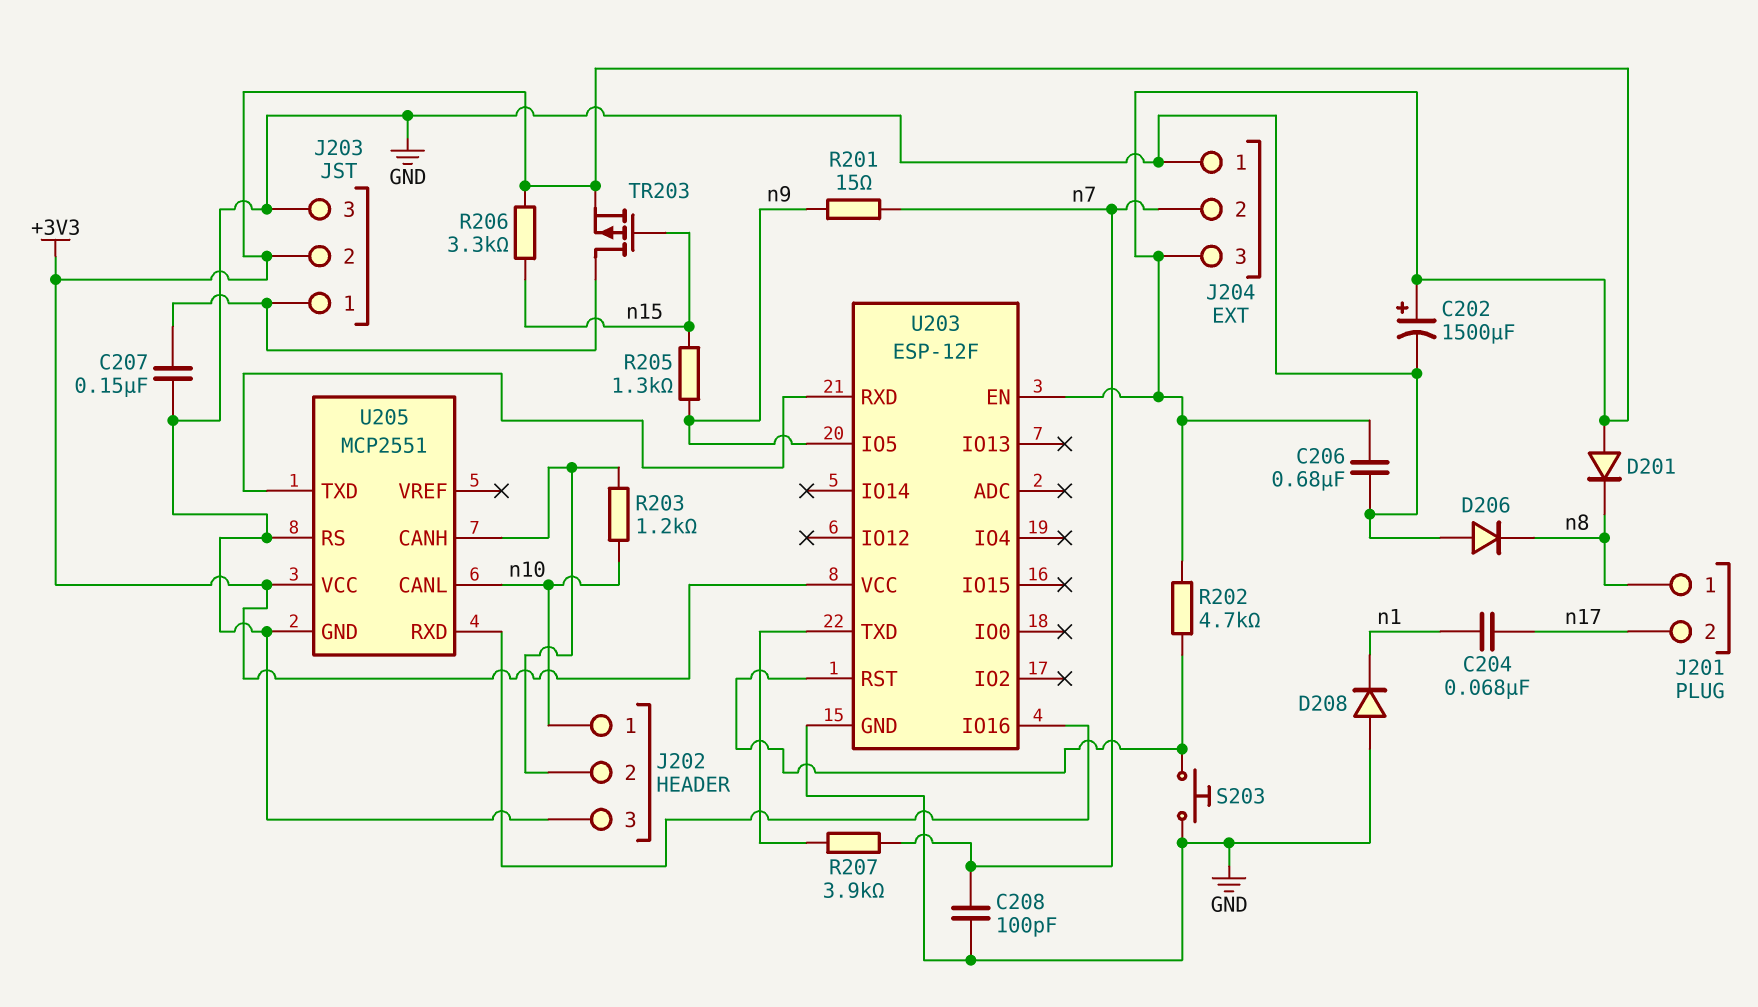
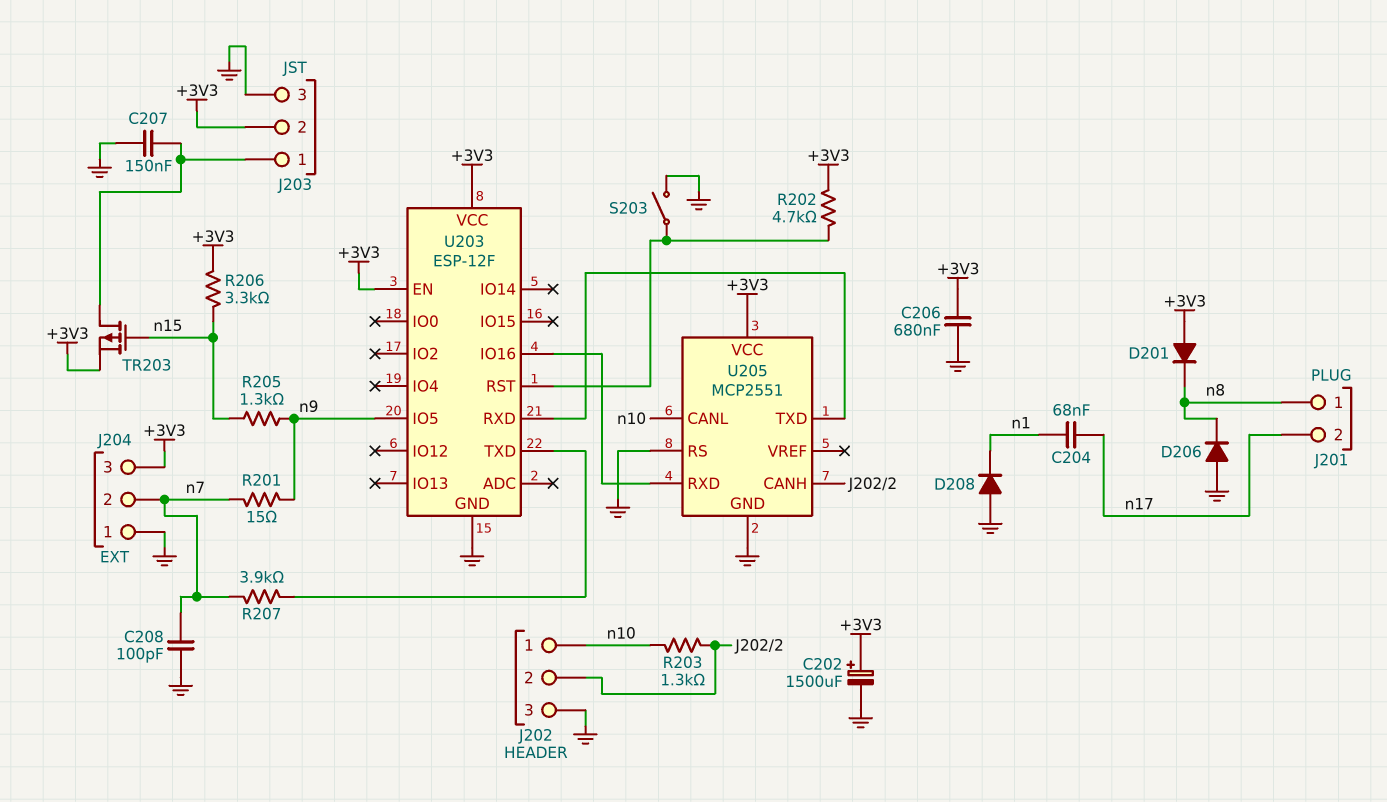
R203: 1.2k (J202/2, n10) -> 1.3k (J202/2, n10)
S203: button (GND, U203/RST) -> switch (GND, U203/RST)

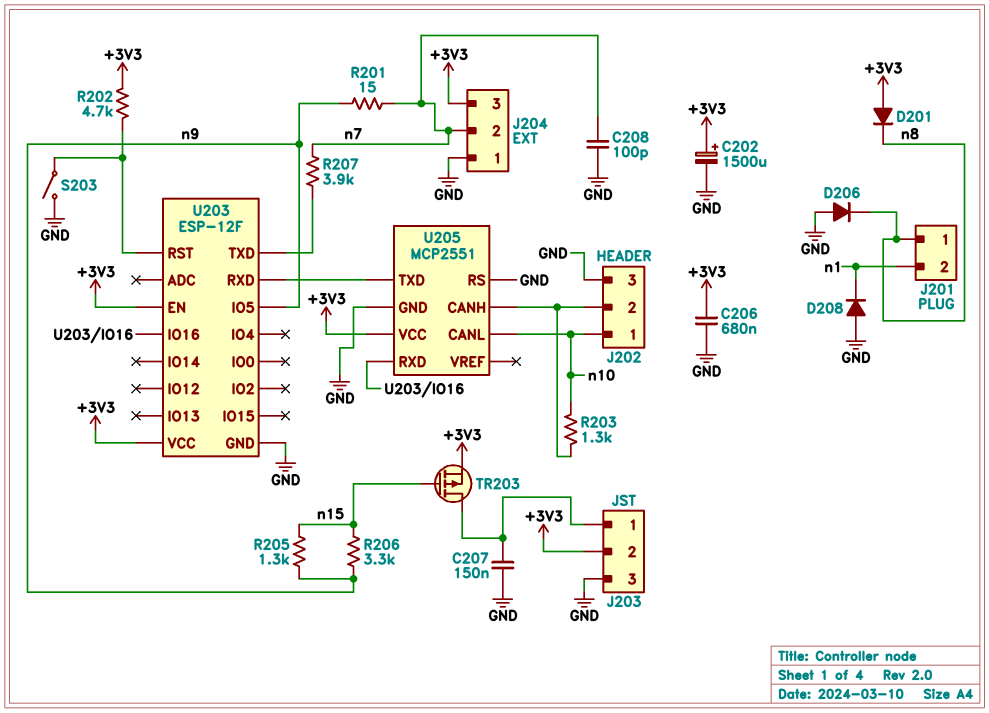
C204: 68nF (n1, n17) -> none
J201 pin 2: n17 -> n1
R206: 3.3k (+3V3, n15) -> 3.3k (n9, n15)

